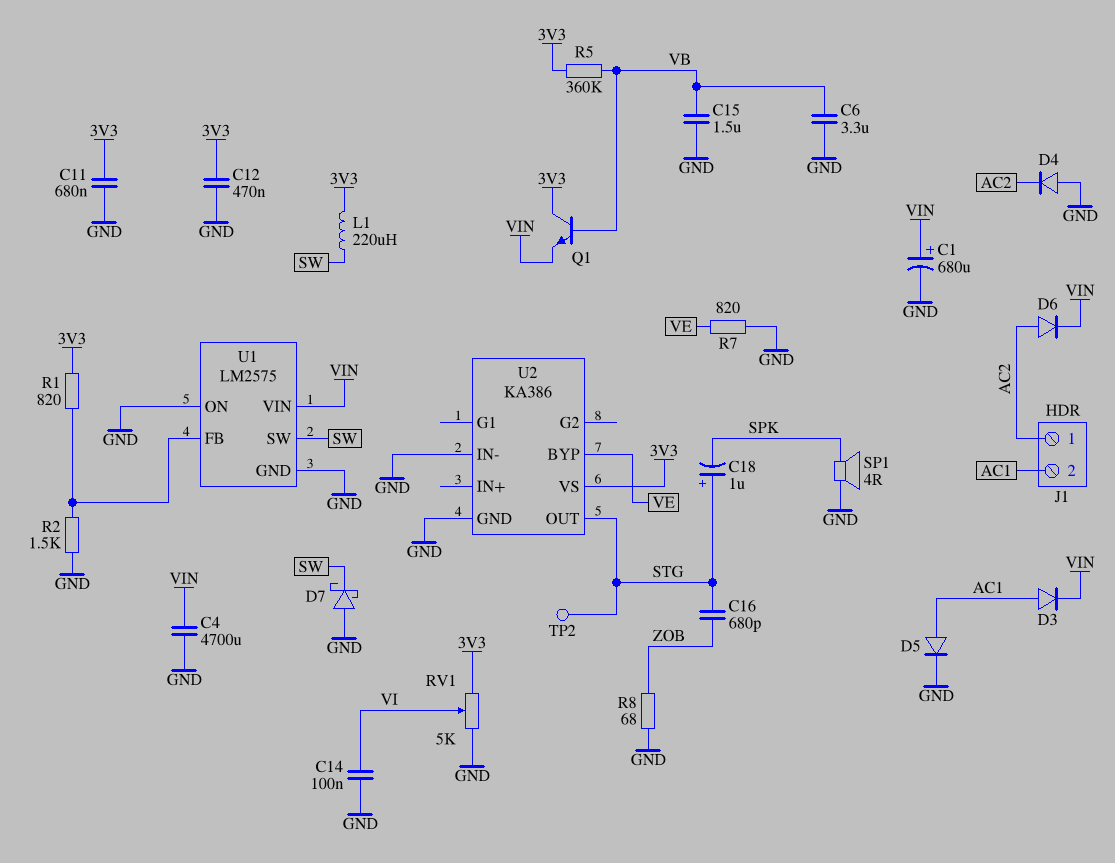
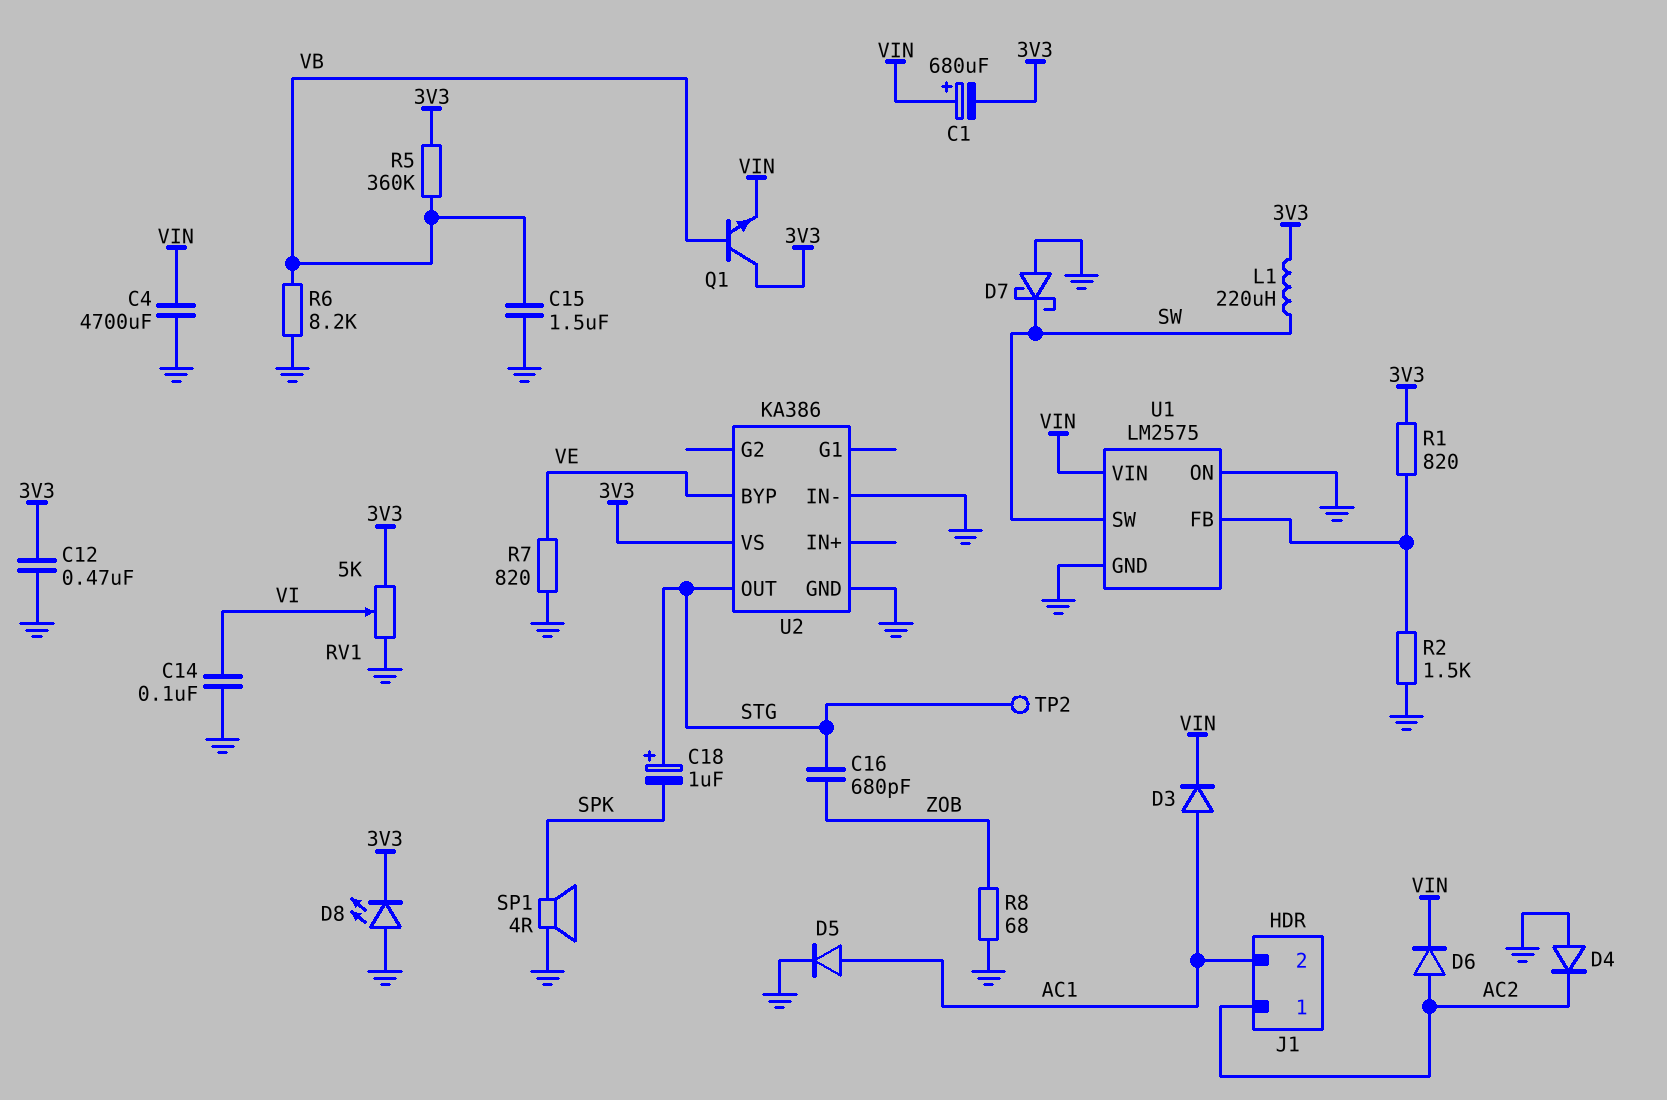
C1: 680uF (plus VIN, minus GND) -> 680uF (plus VIN, minus 3V3)
C6: 3.3uF (GND, VB) -> none
C11: 680nF (3V3, GND) -> none
D8: none -> LED (A GND, K 3V3)
R6: none -> 8.2k (GND, VB)

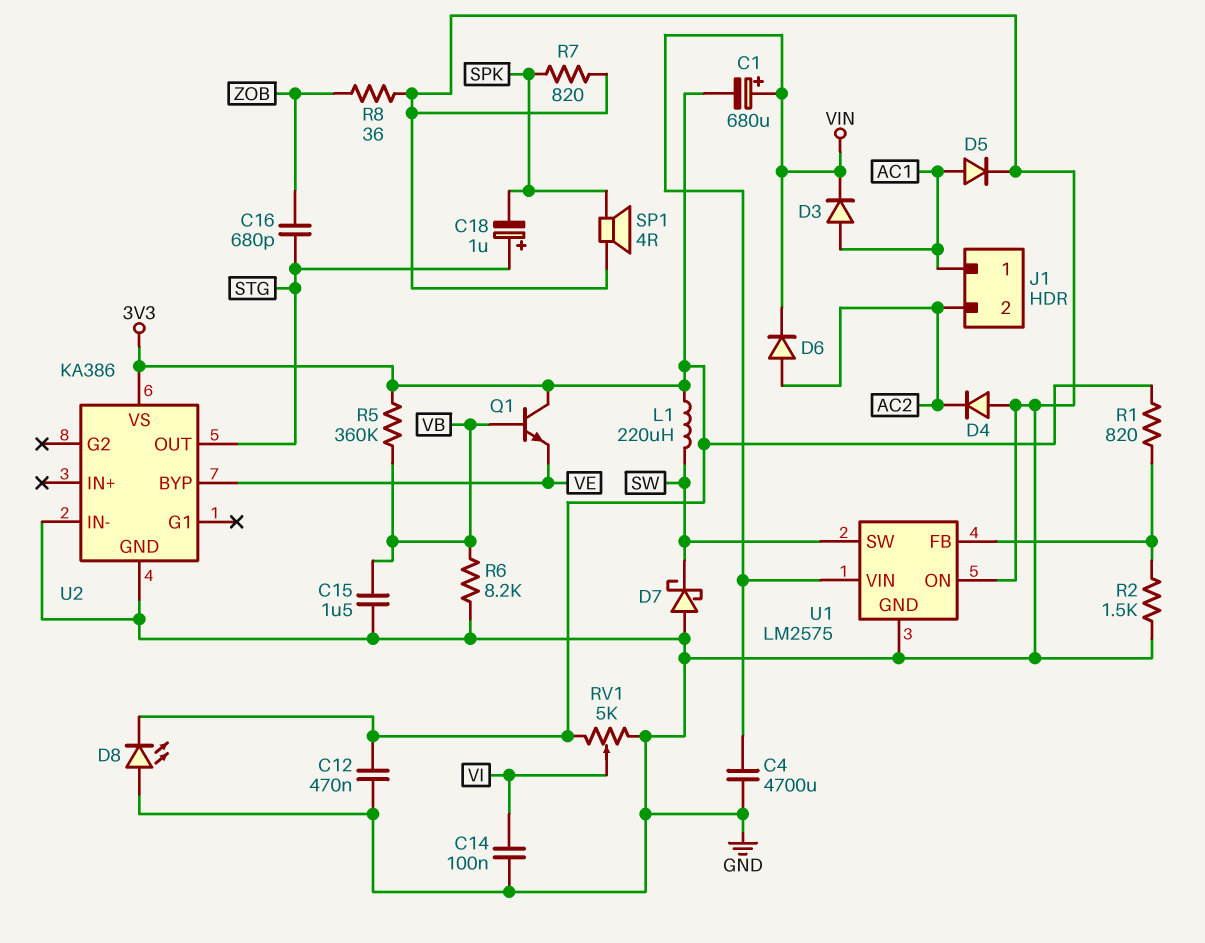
J1 pin 1: AC2 -> AC1
J1 pin 2: AC1 -> AC2
Q1: NPN (B VB, C 3V3, E VIN) -> NPN (B VB, C 3V3, E VE)
R7: 820 (GND, VE) -> 820 (GND, SPK)
R8: 68 (GND, ZOB) -> 36 (GND, ZOB)
TP2: test point (STG) -> none

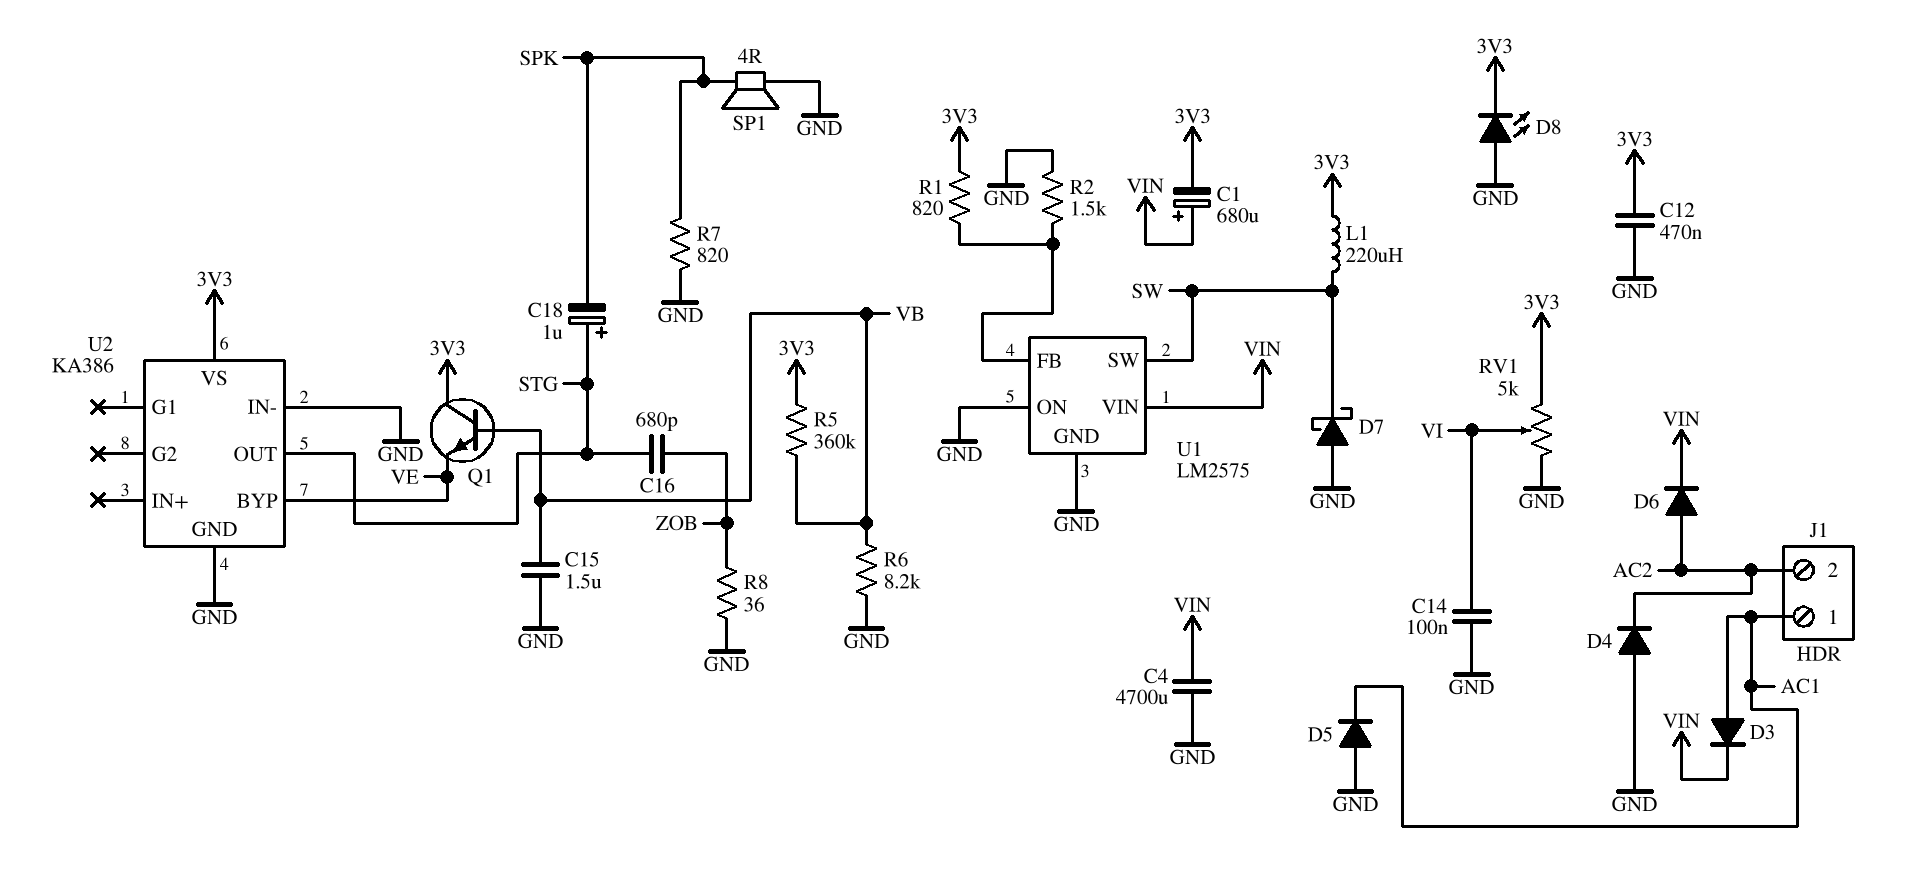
D5: diode (A AC1, K GND) -> diode (A GND, K AC1)

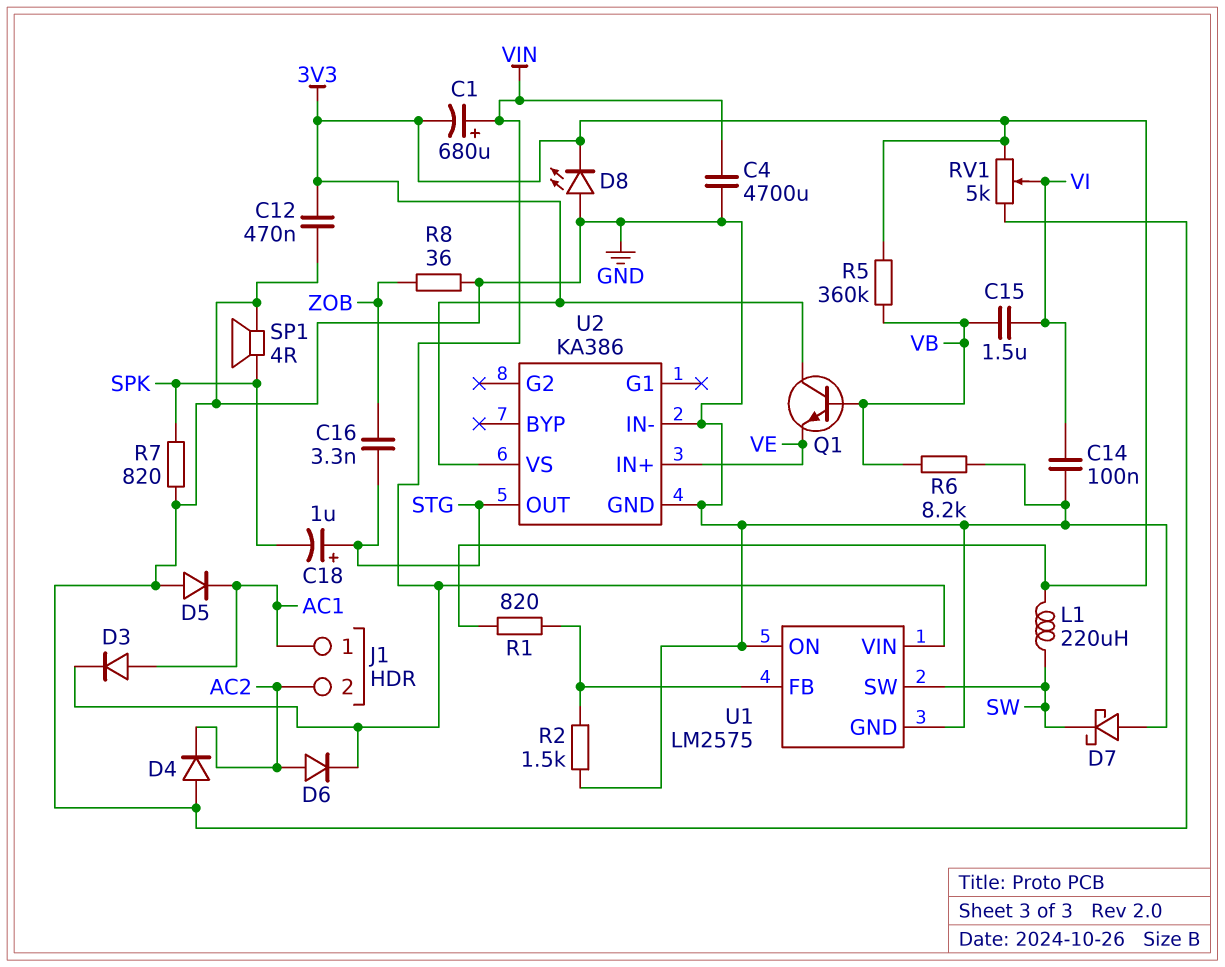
C15: 1.5uF (GND, VB) -> 1.5uF (VB, VI)
C16: 680pF (STG, ZOB) -> 3.3nF (STG, ZOB)
U2 pin BYP: VE -> none
U2 pin IN+: none -> VE

